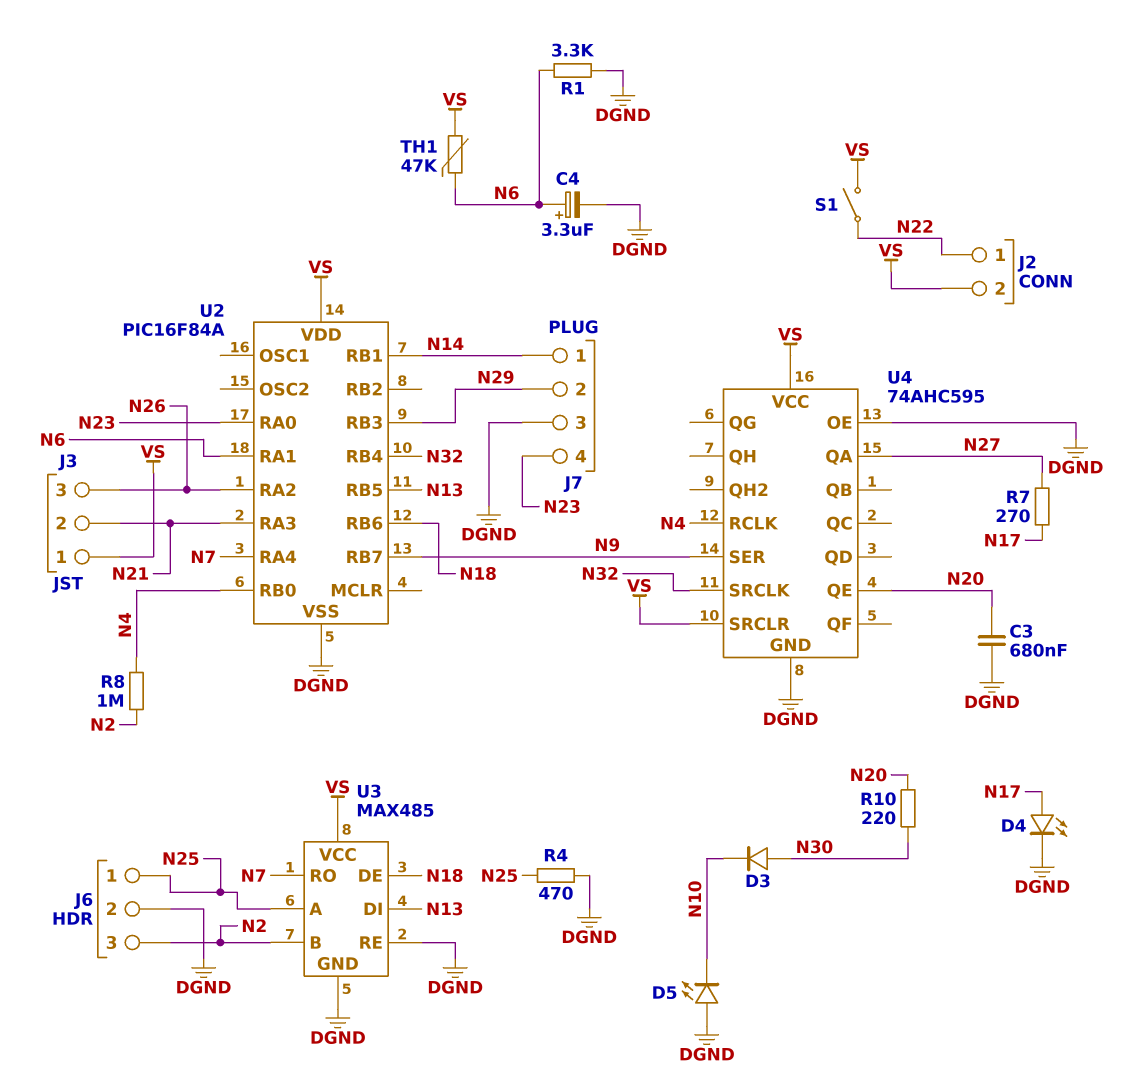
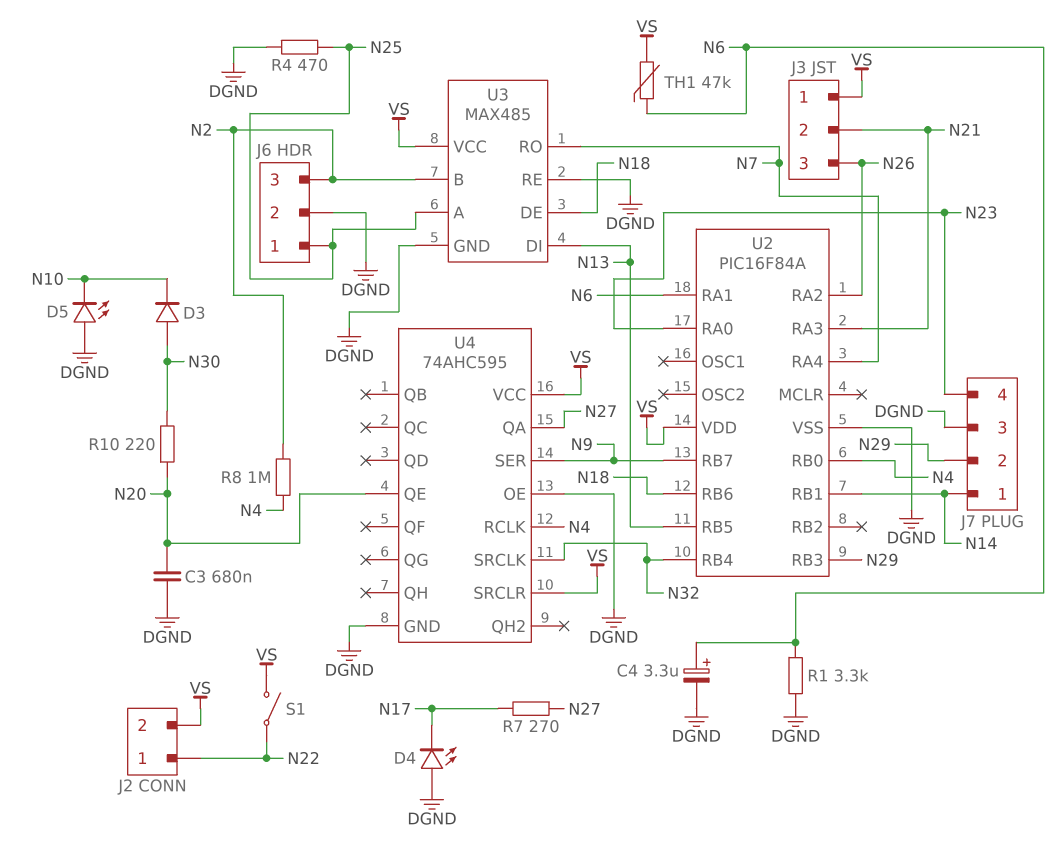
D4: LED (A N17, K DGND) -> LED (A DGND, K N17)

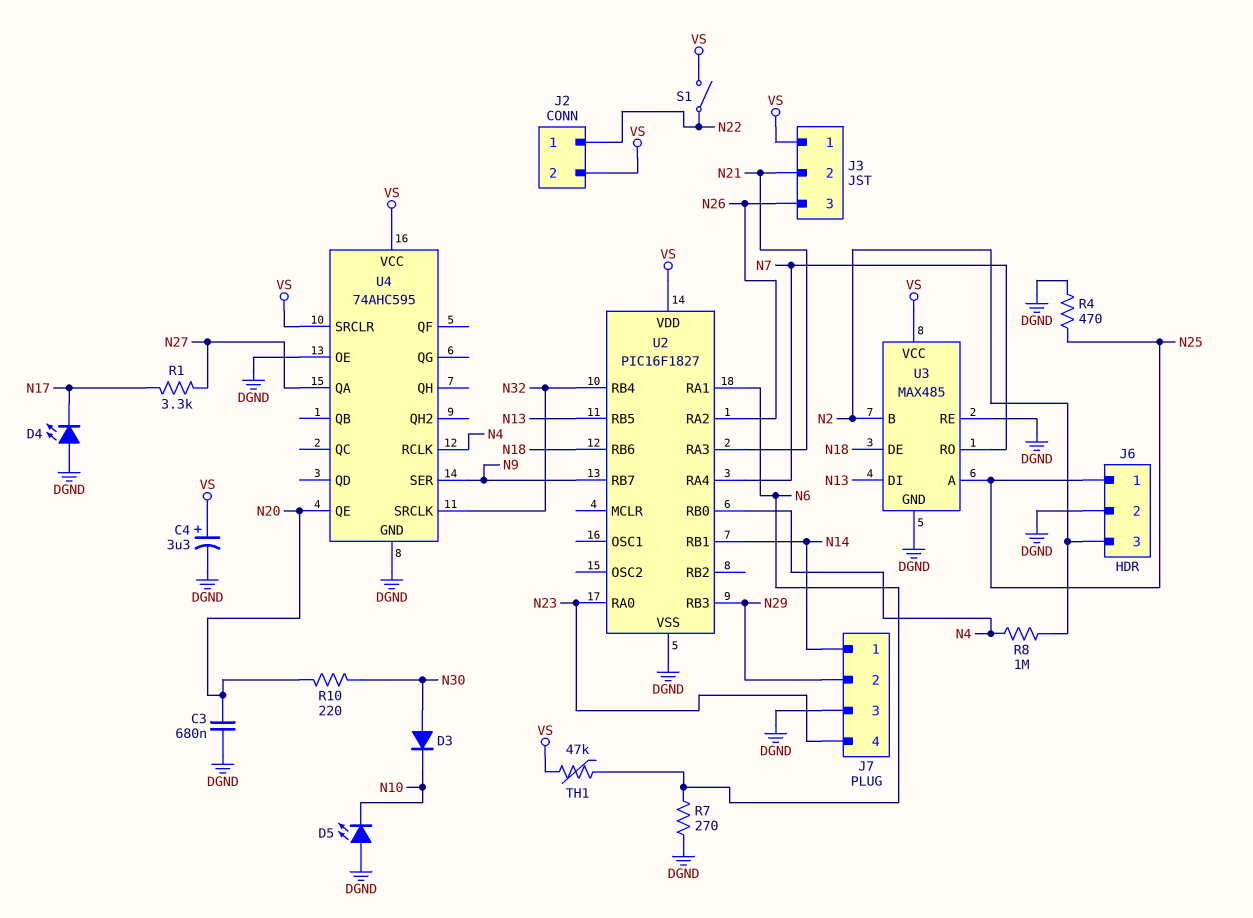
C4: 3.3uF (plus N6, minus DGND) -> 3.3uF (plus VS, minus DGND)
R1: 3.3k (DGND, N6) -> 3.3k (N17, N27)
R7: 270 (N17, N27) -> 270 (DGND, N6)
U2: PIC16F84A -> PIC16F1827

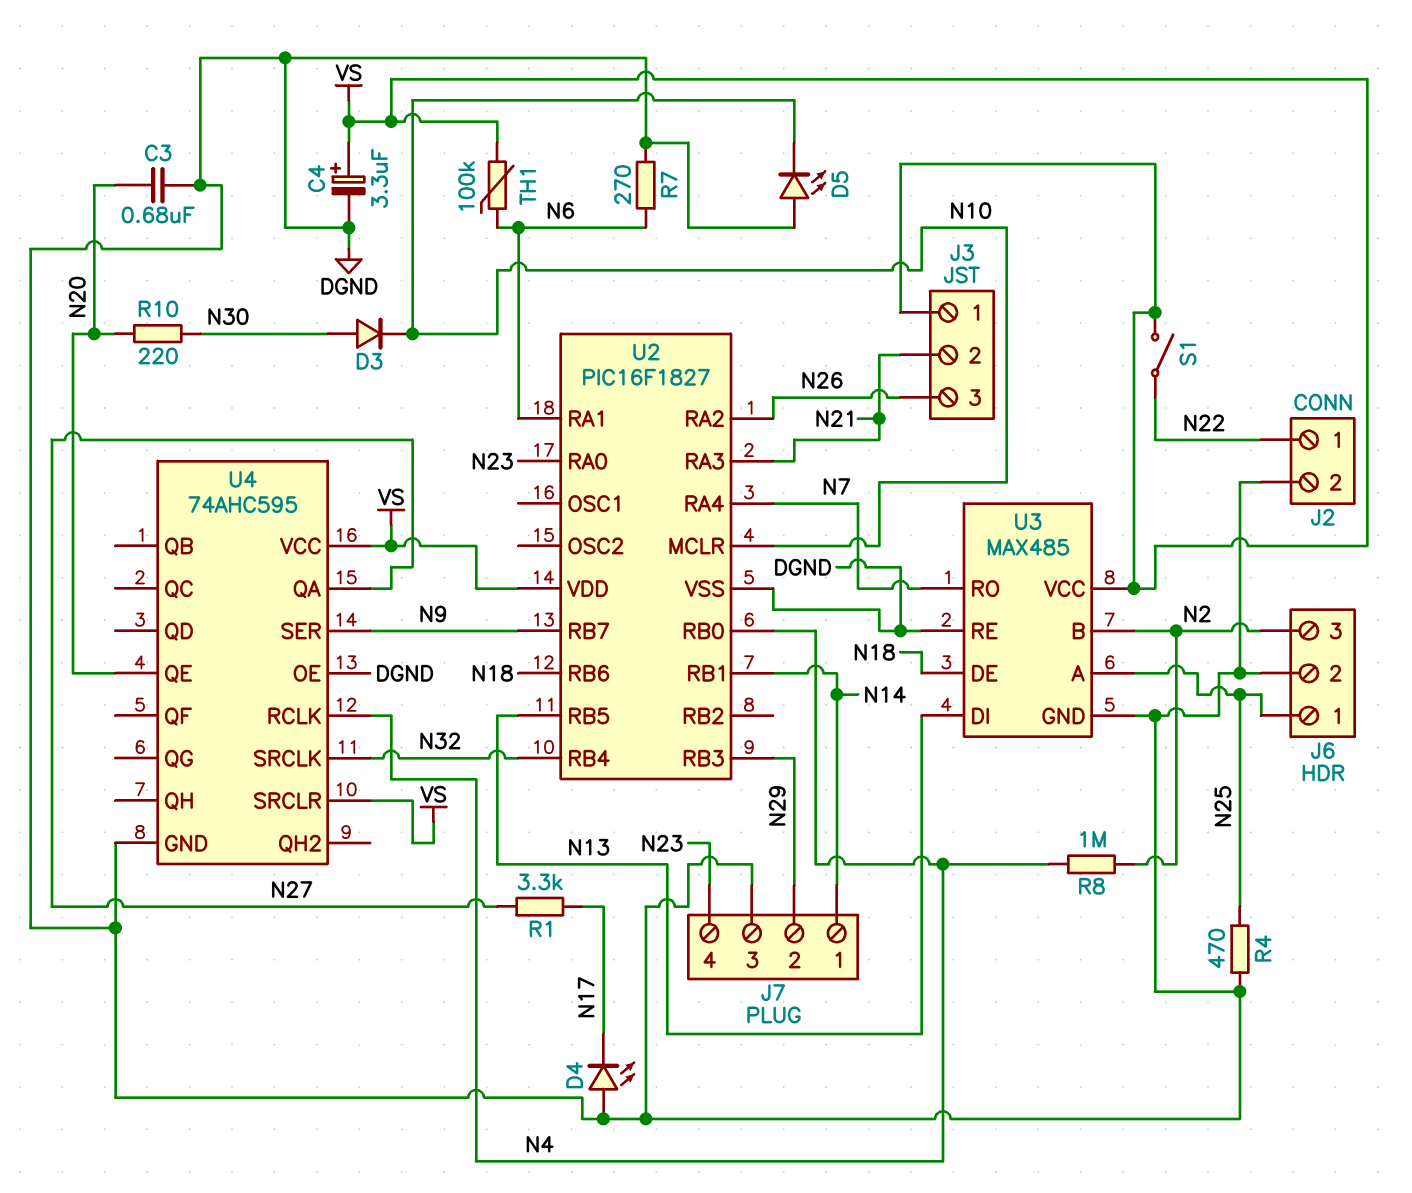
J2 pin 2: VS -> DGND
TH1: 47k (N6, VS) -> 100k (N6, VS)
U2 pin MCLR: none -> N10

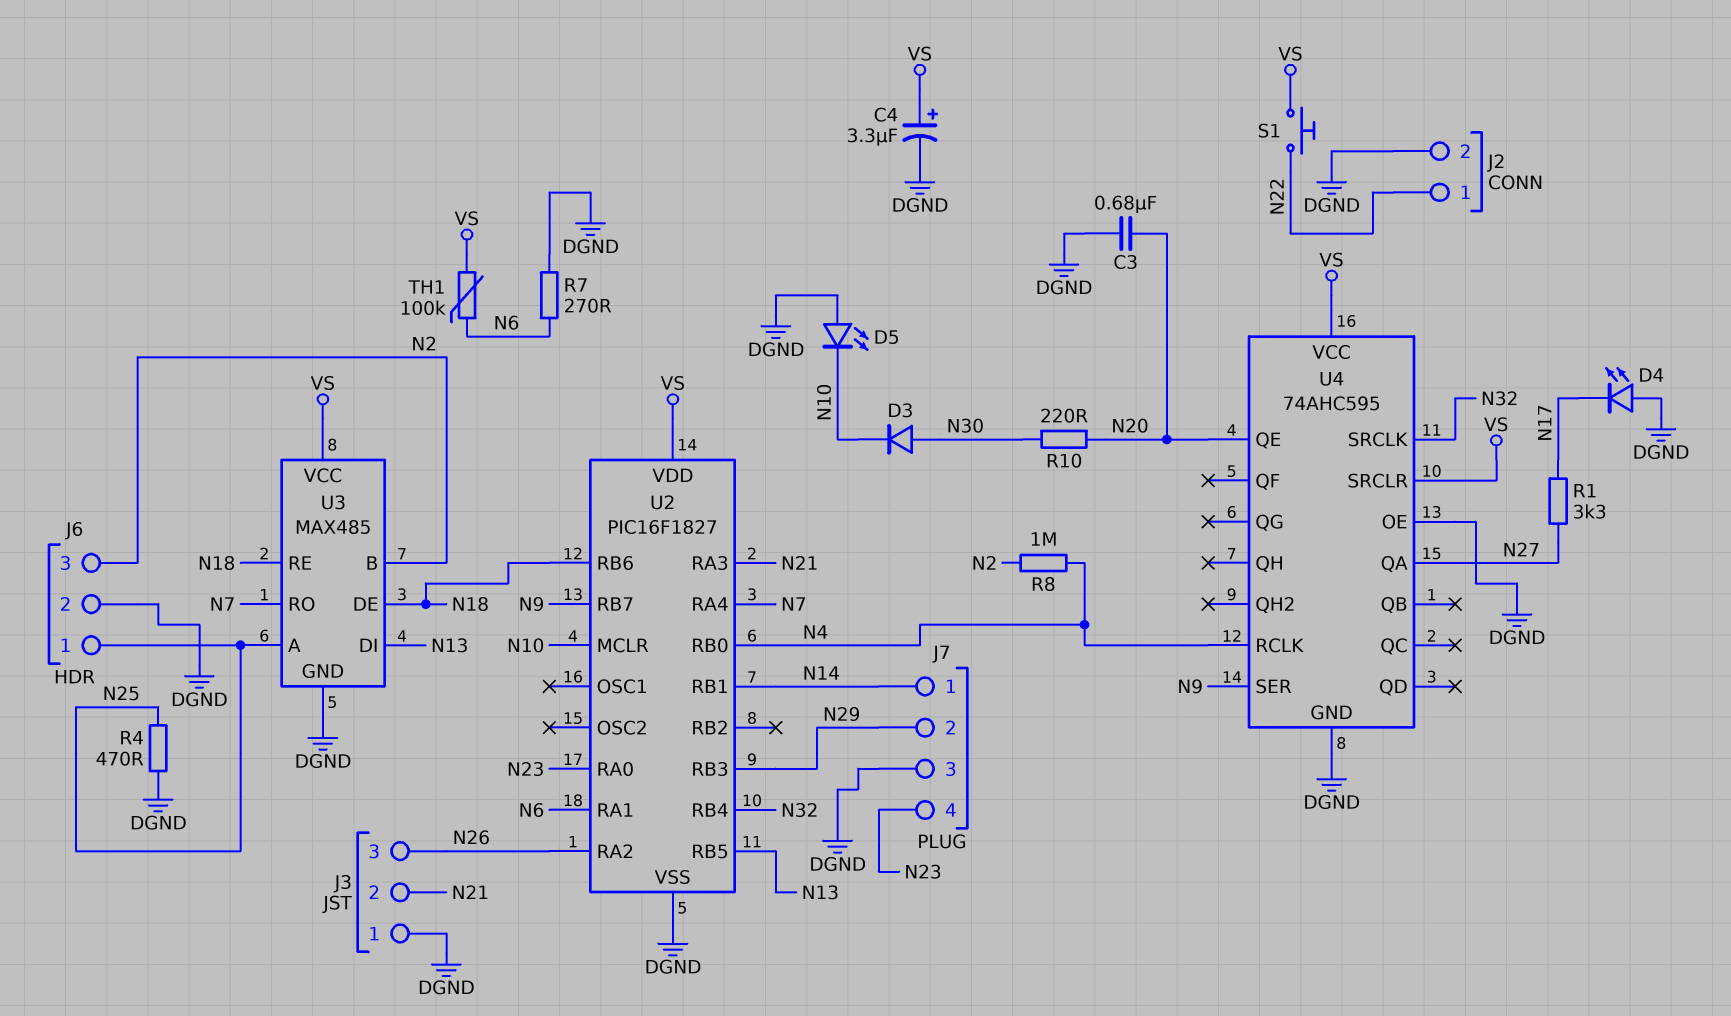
J3 pin 1: VS -> DGND
S1: switch (N22, VS) -> button (N22, VS)
U3 pin RE: DGND -> N18

